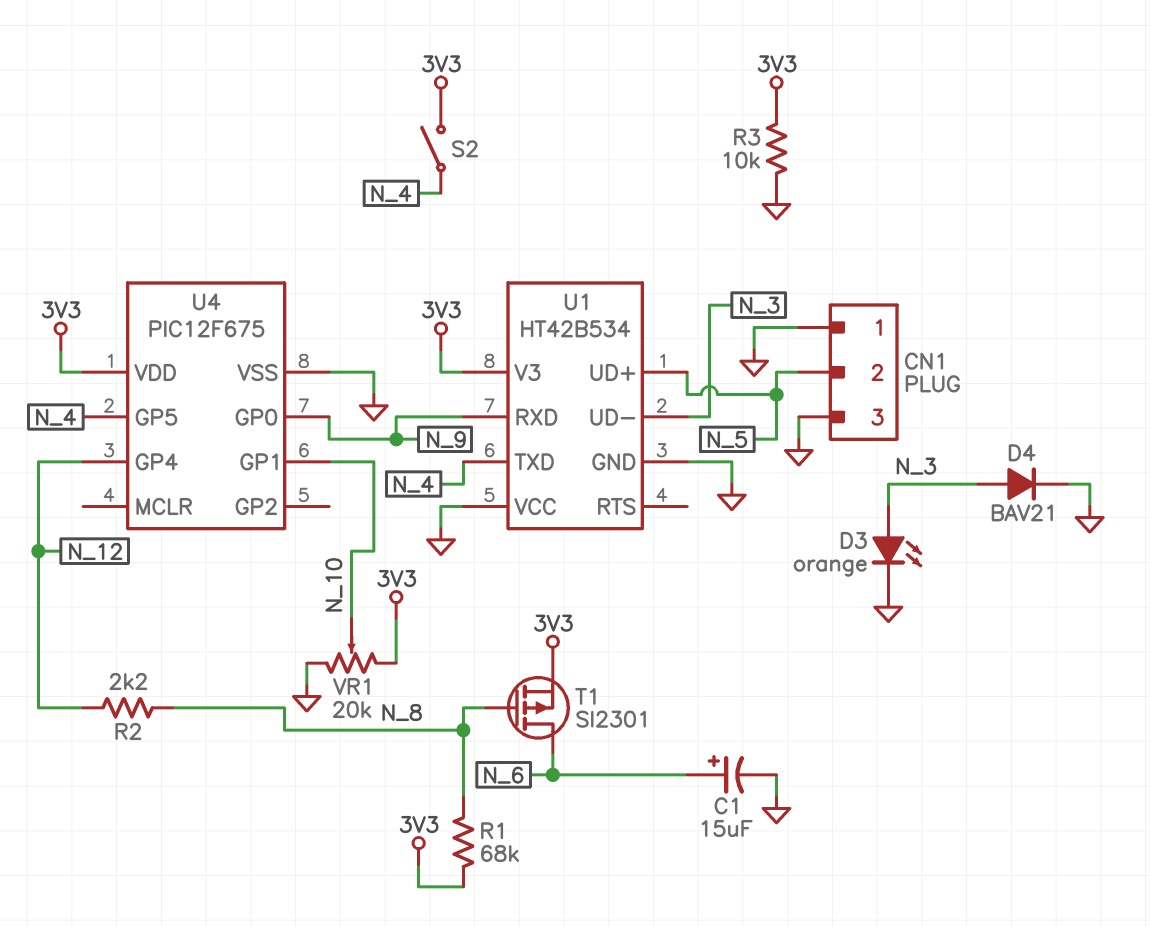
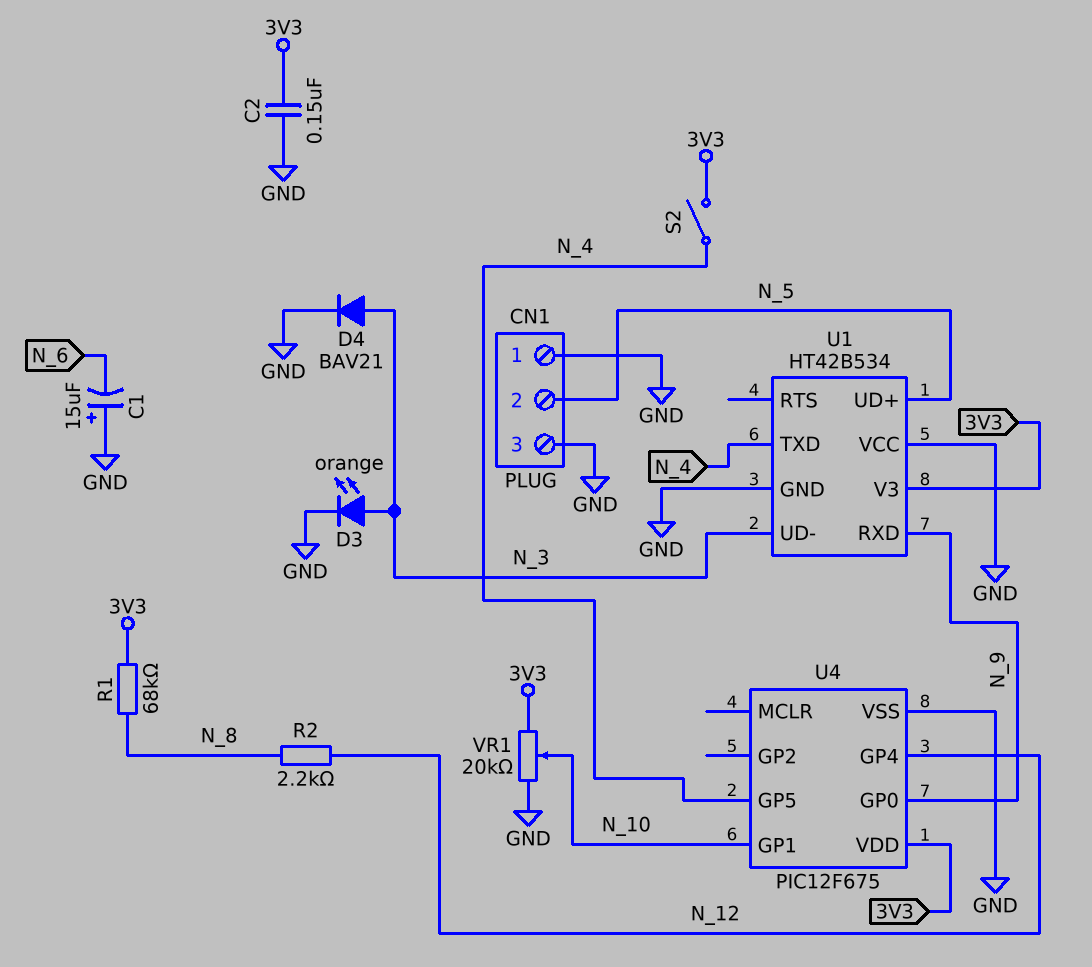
C1: 15uF (plus N_6, minus GND) -> 15uF (plus GND, minus N_6)
C2: none -> 150nF (3V3, GND)
R3: 10k (3V3, GND) -> none
T1: PMOS SI2301 (G N_8, D N_6, S 3V3) -> none

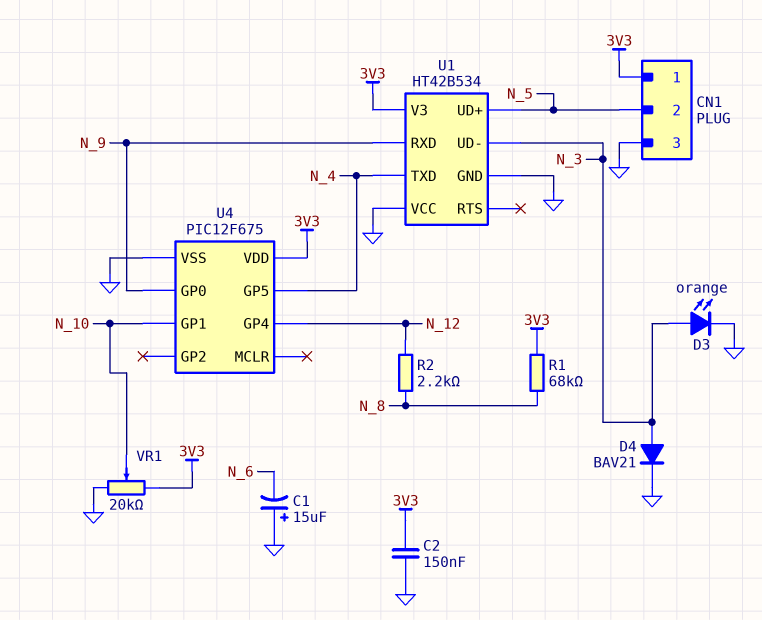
CN1 pin 1: GND -> 3V3
S2: switch (3V3, N_4) -> none

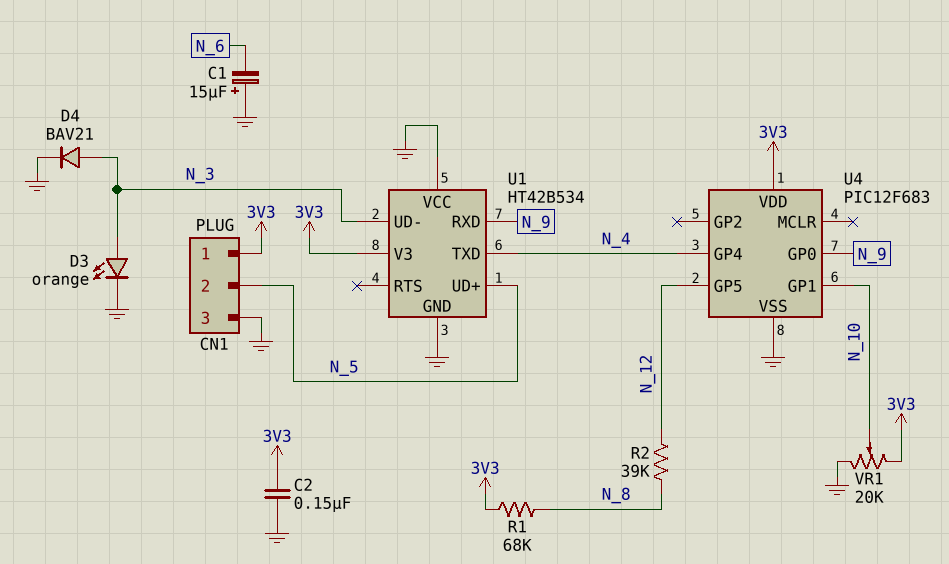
R2: 2.2k (N_8, N_12) -> 39k (N_8, N_12)
U4: PIC12F675 -> PIC12F683
U4 pin GP4: N_12 -> N_4
U4 pin GP5: N_4 -> N_12

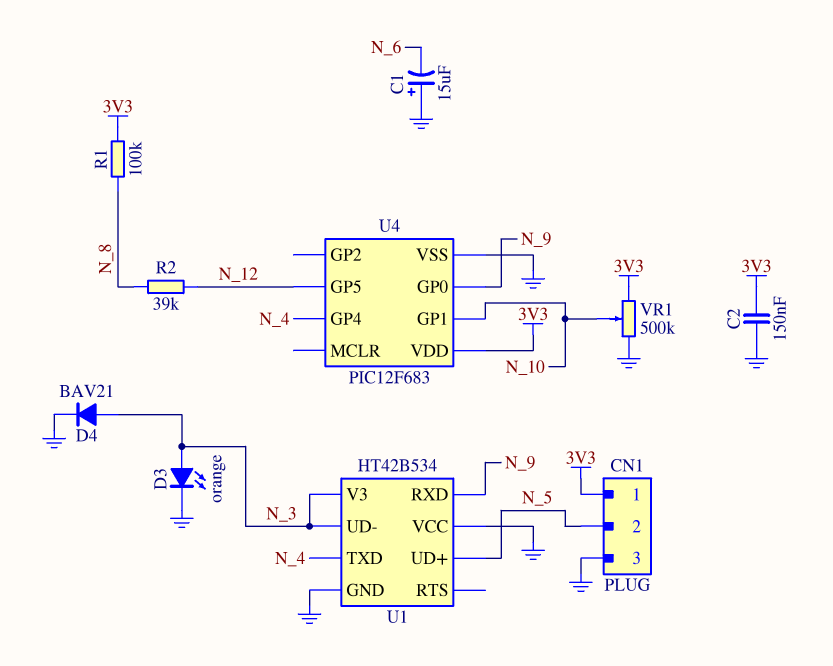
R1: 68k (3V3, N_8) -> 100k (3V3, N_8)
U1 pin V3: 3V3 -> N_3
VR1: 20k (3V3, GND, wiper N_10) -> 500k (3V3, GND, wiper N_10)

